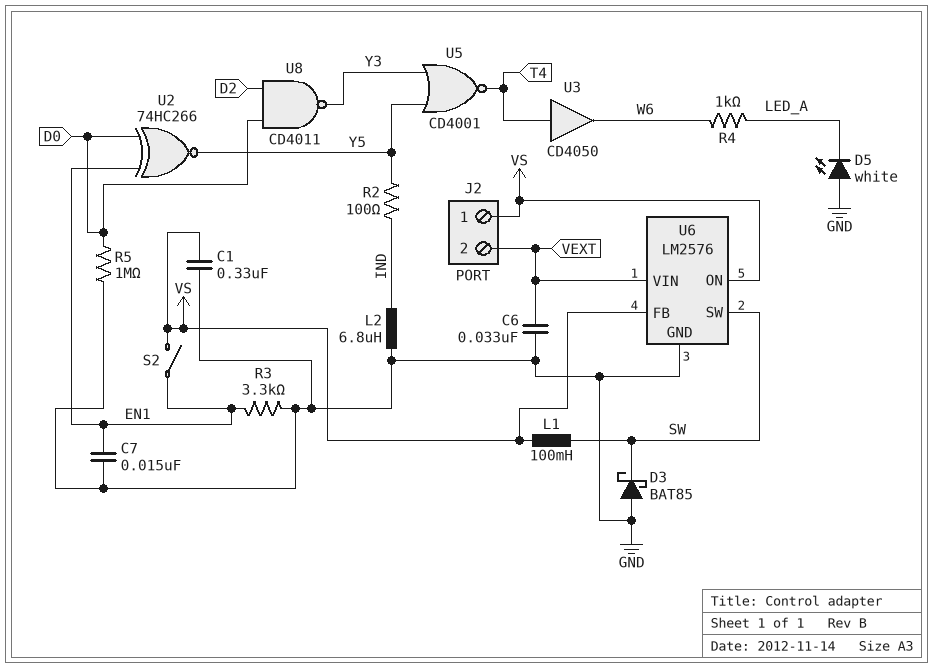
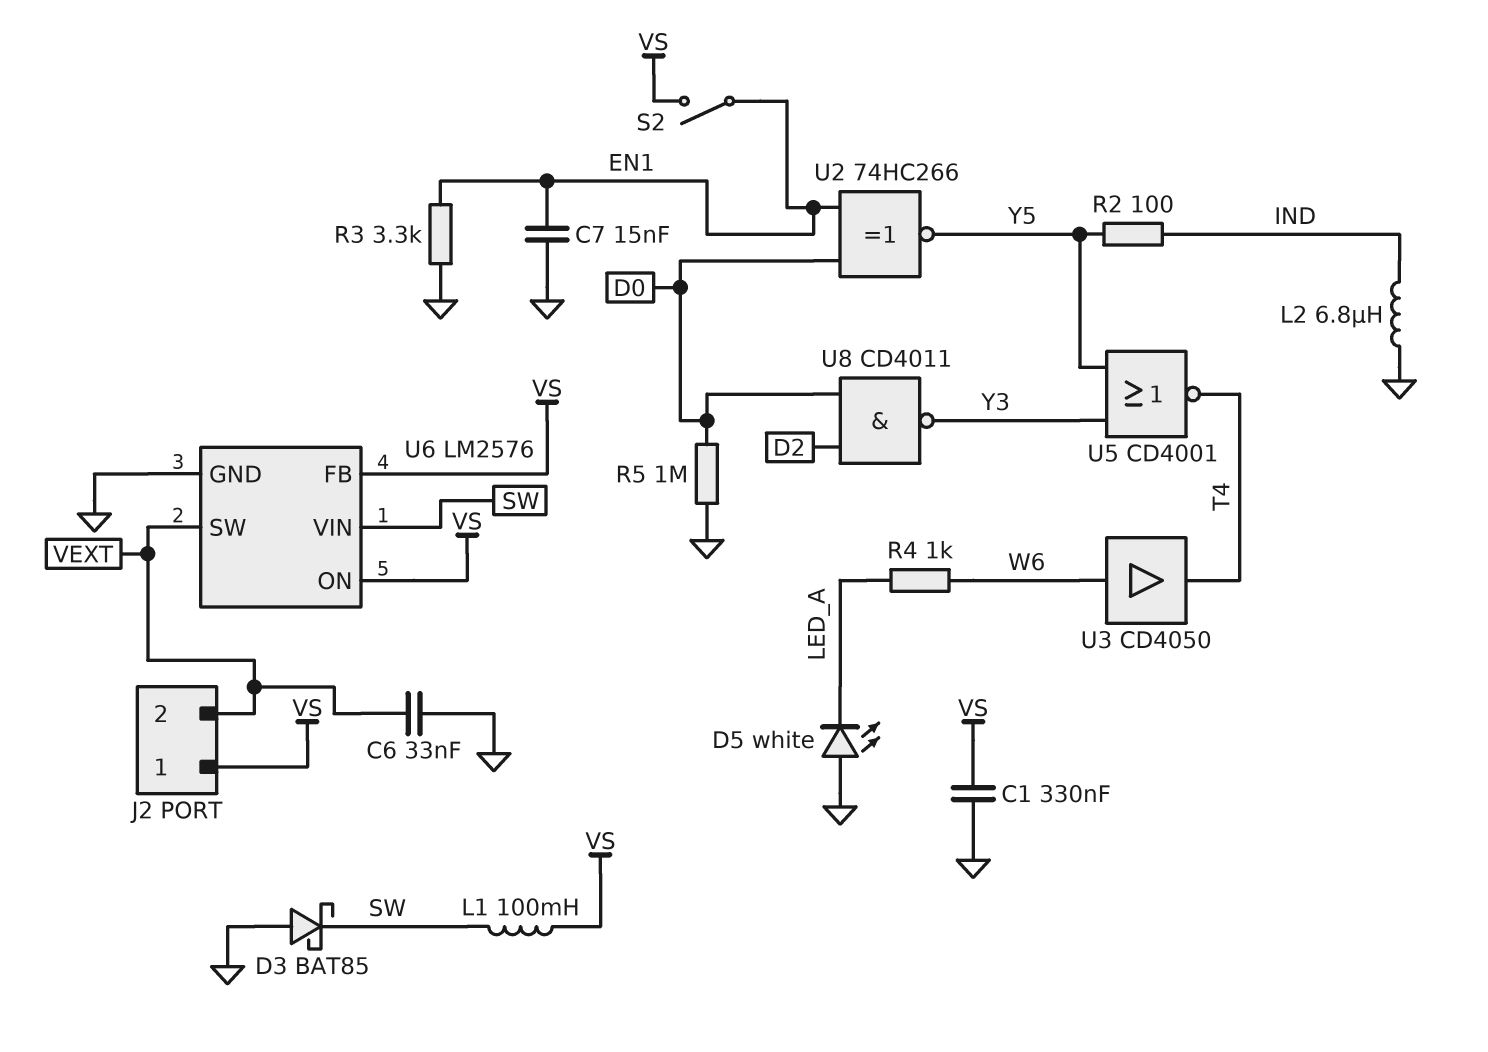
U3: buffer CD4050 (in T4, out W6) -> buffer CD4050 (in W6, out T4)
U6 pin SW: SW -> VEXT
U6 pin VIN: VEXT -> SW

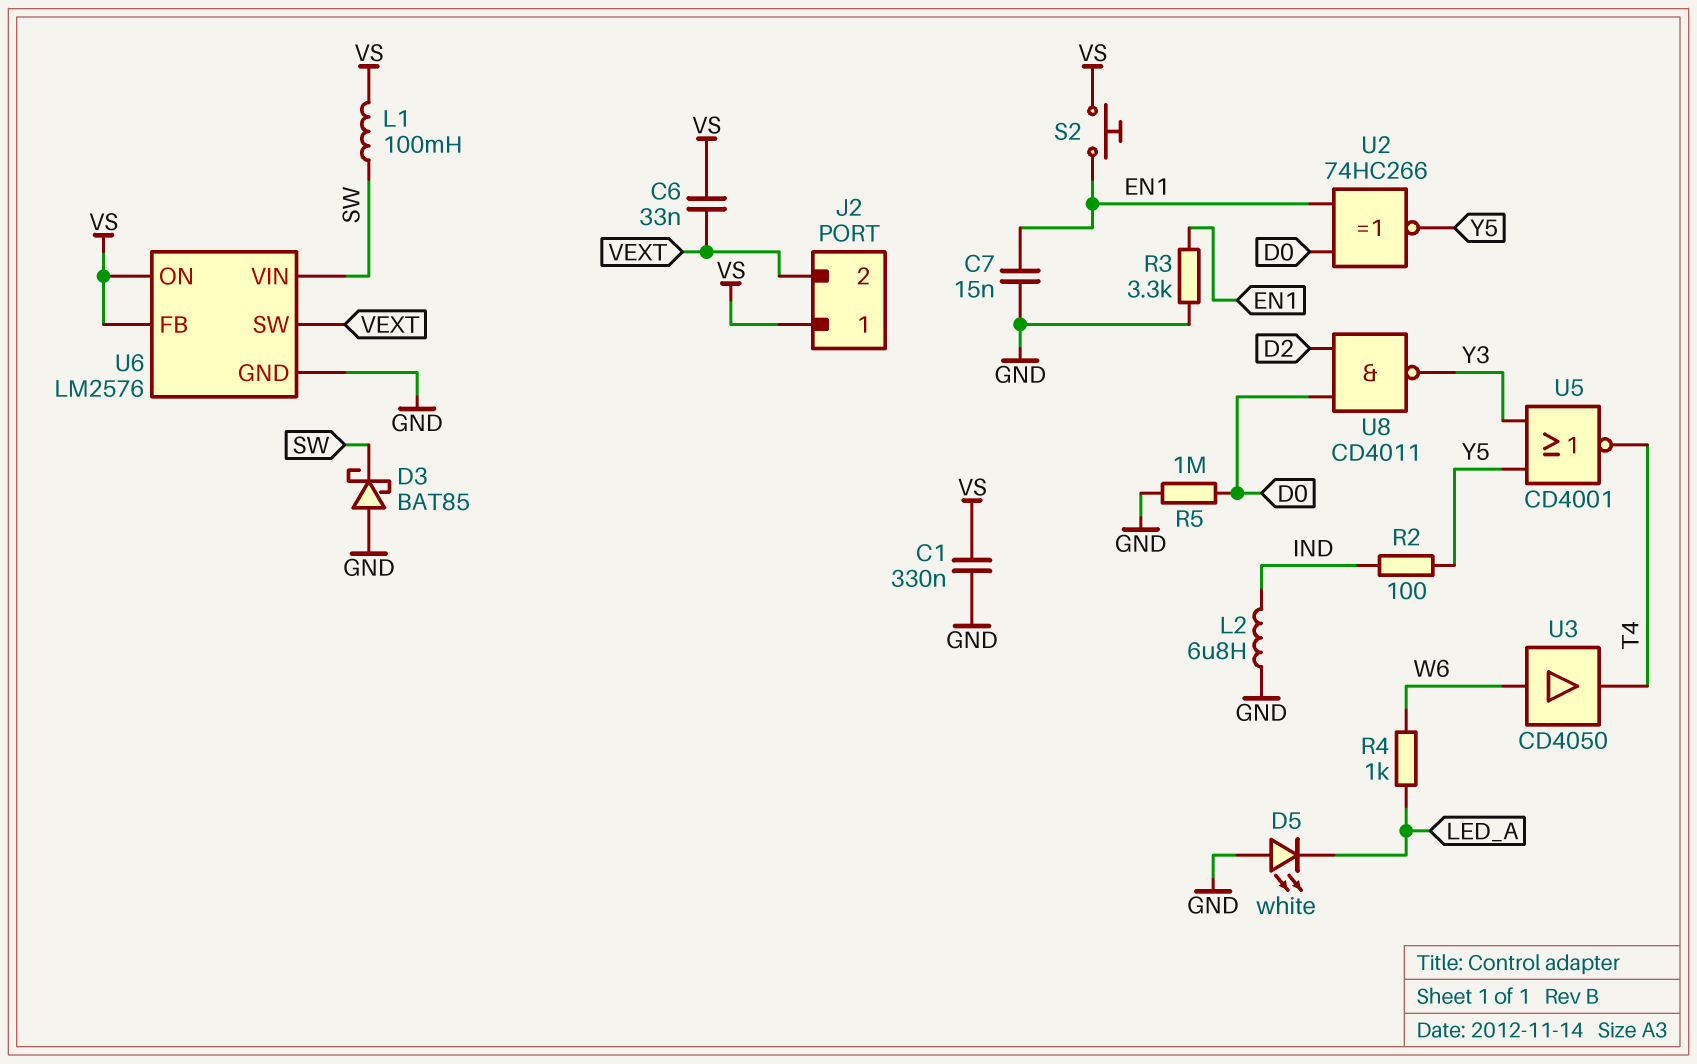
C6: 33nF (GND, VEXT) -> 33nF (VEXT, VS)
S2: switch (EN1, VS) -> button (EN1, VS)

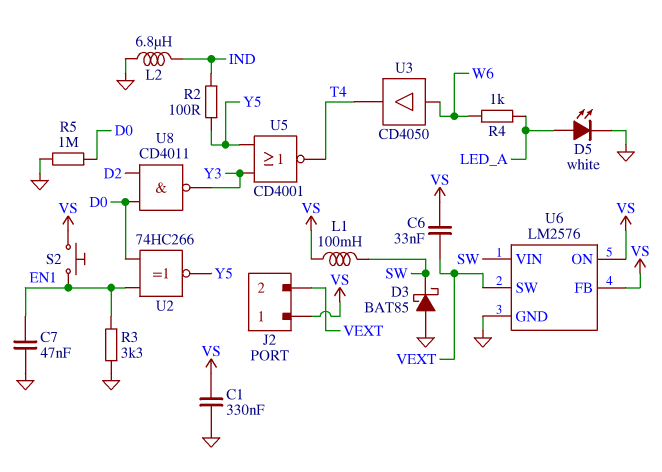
C7: 15nF (EN1, GND) -> 47nF (EN1, GND)
D5: LED white (A GND, K LED_A) -> LED white (A LED_A, K GND)

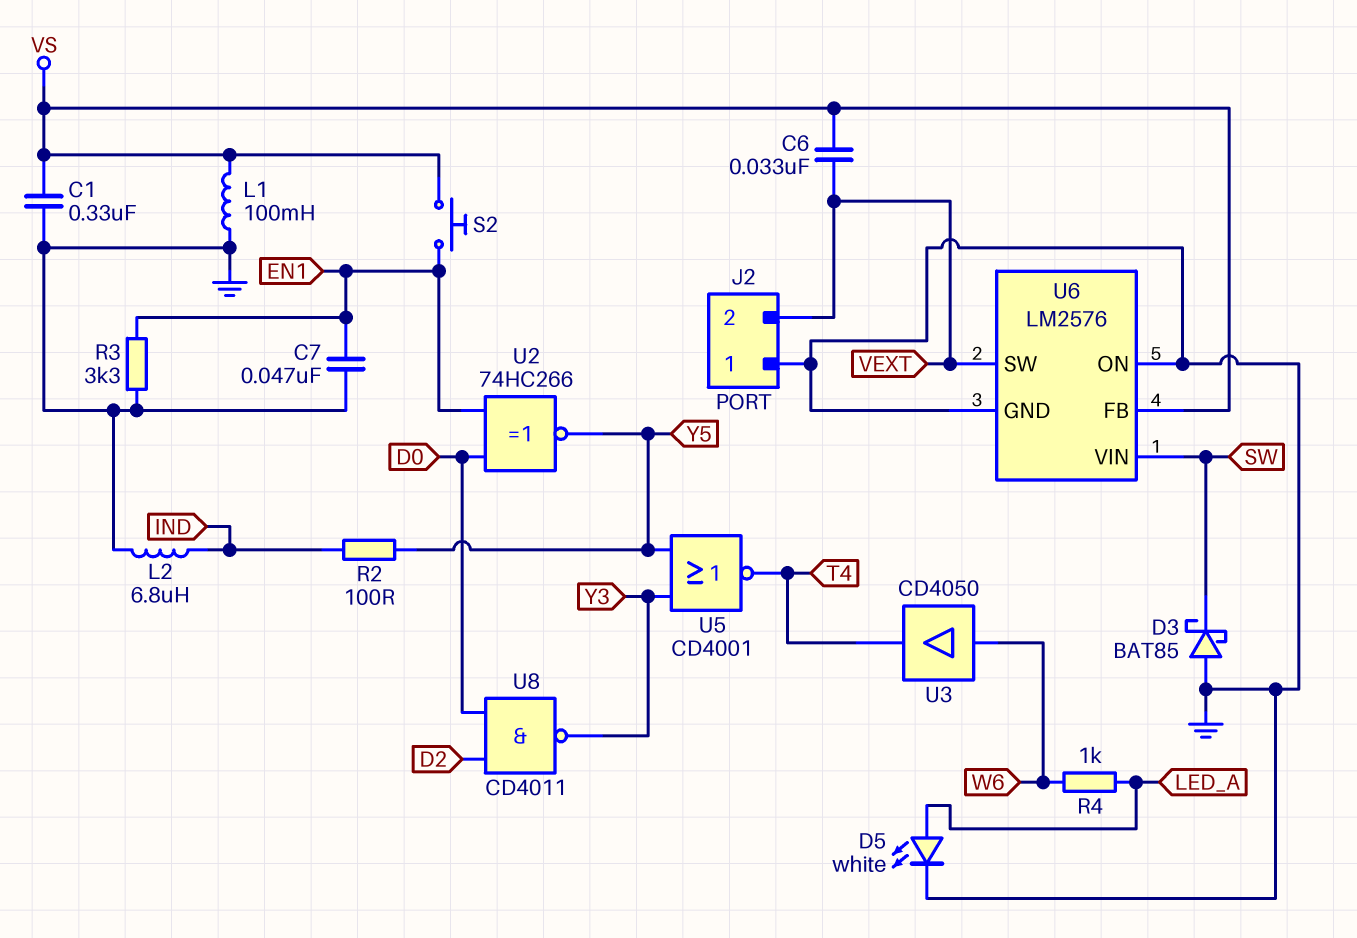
J2 pin 1: VS -> GND
L1: 100mH (SW, VS) -> 100mH (GND, VS)
R5: 1M (D0, GND) -> none
U6 pin ON: VS -> GND

